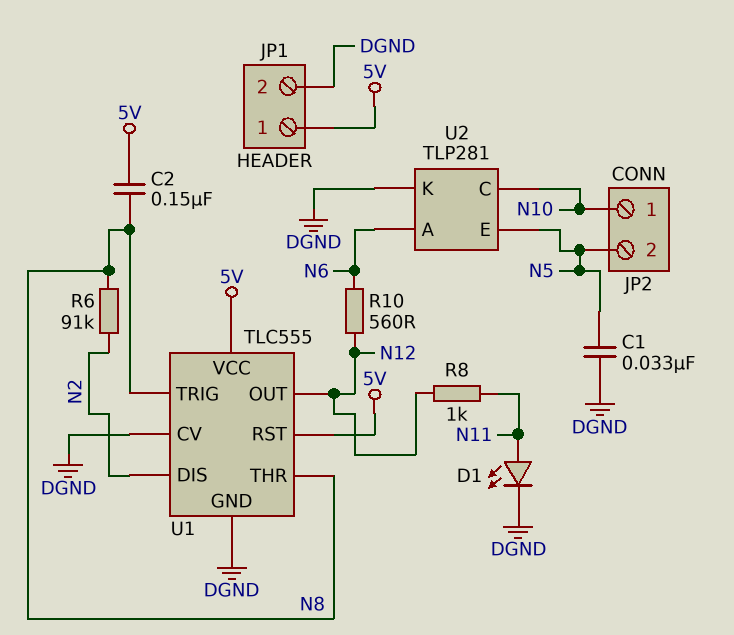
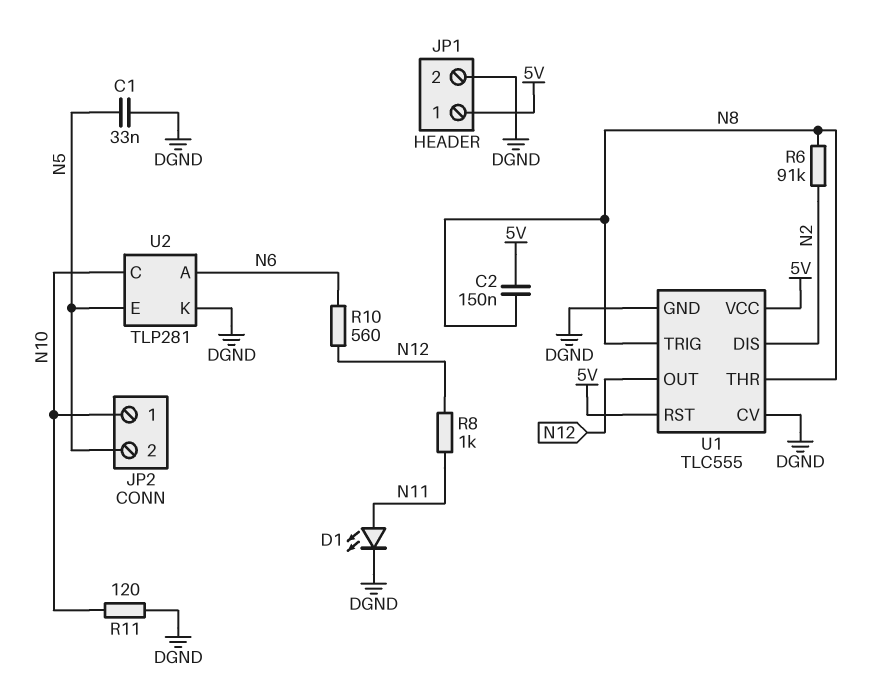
R11: none -> 120 (DGND, N10)

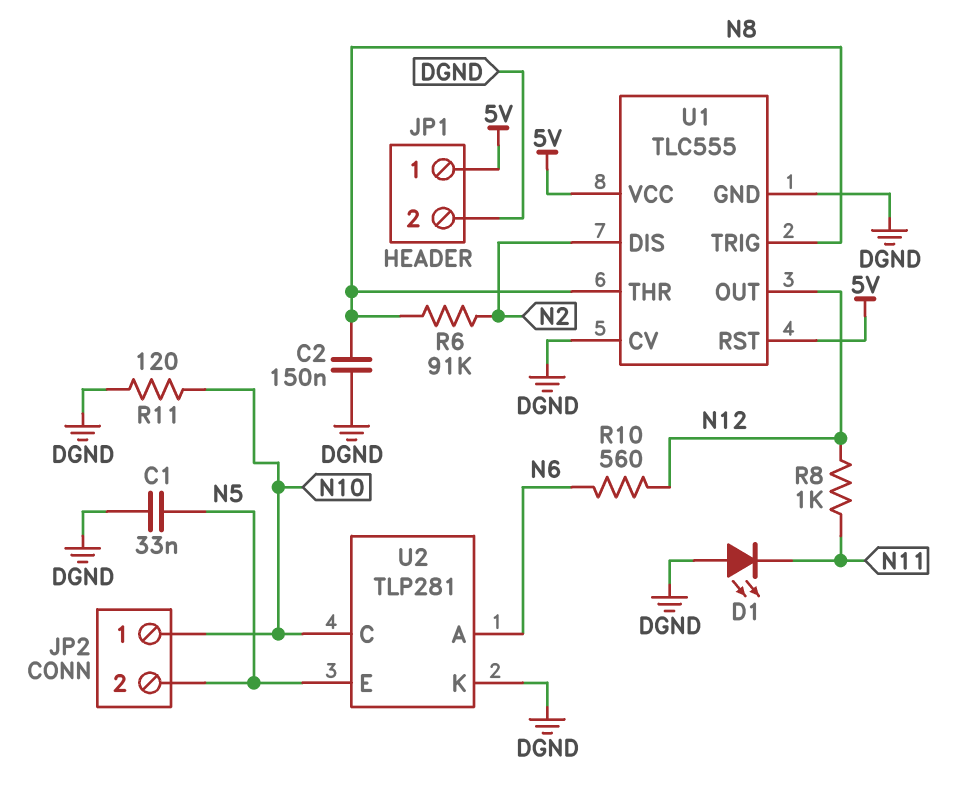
C2: 150nF (5V, N8) -> 150nF (DGND, N8)
D1: LED (A N11, K DGND) -> LED (A DGND, K N11)

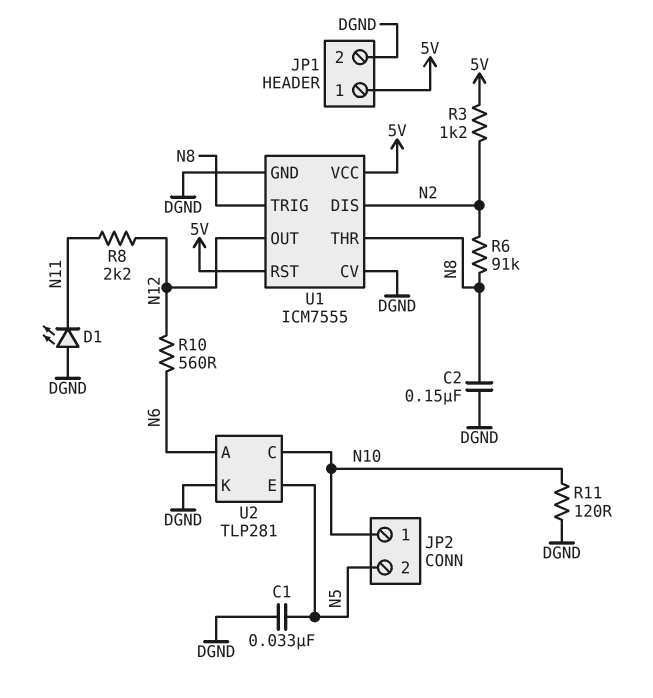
R3: none -> 1.2k (5V, N2)
R8: 1k (N11, N12) -> 2.2k (N11, N12)
U1: TLC555 -> ICM7555

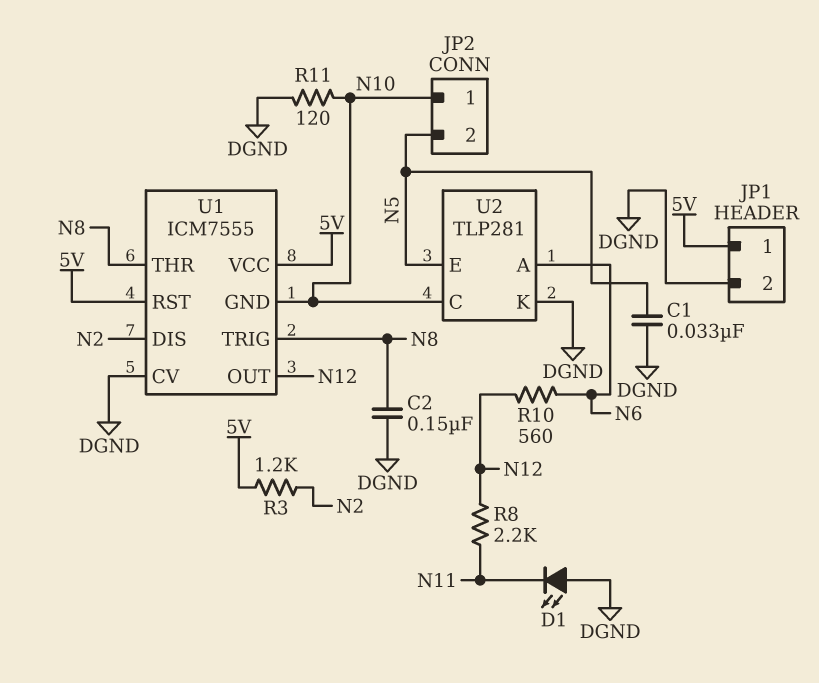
R6: 91k (N2, N8) -> none
U1 pin GND: DGND -> N10

